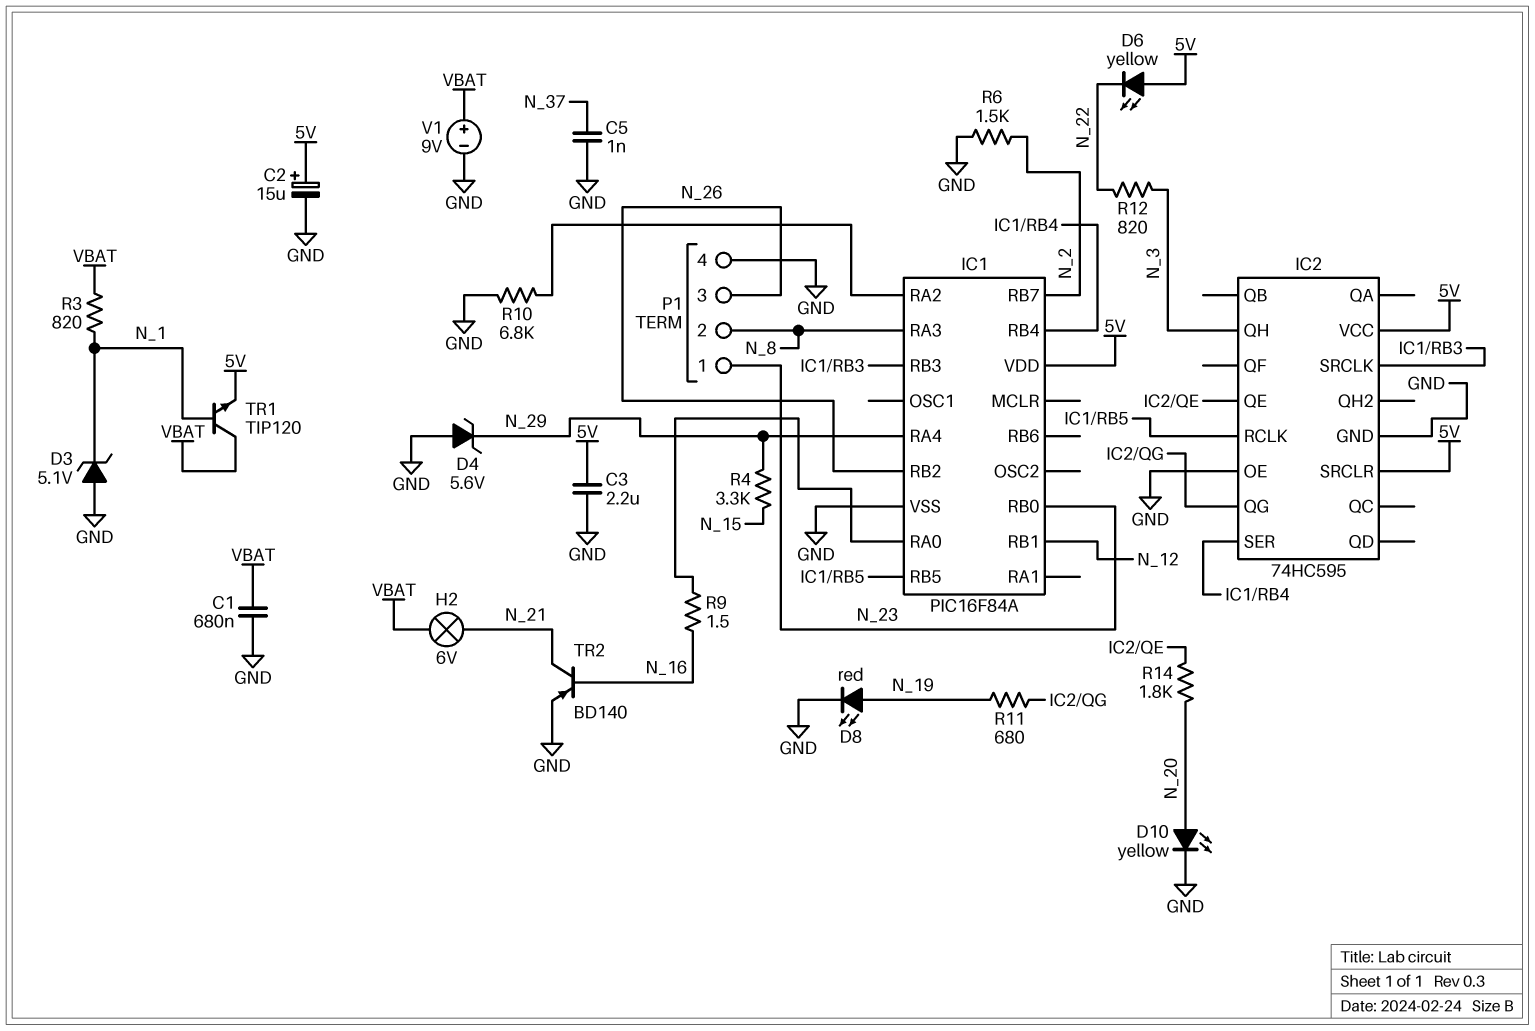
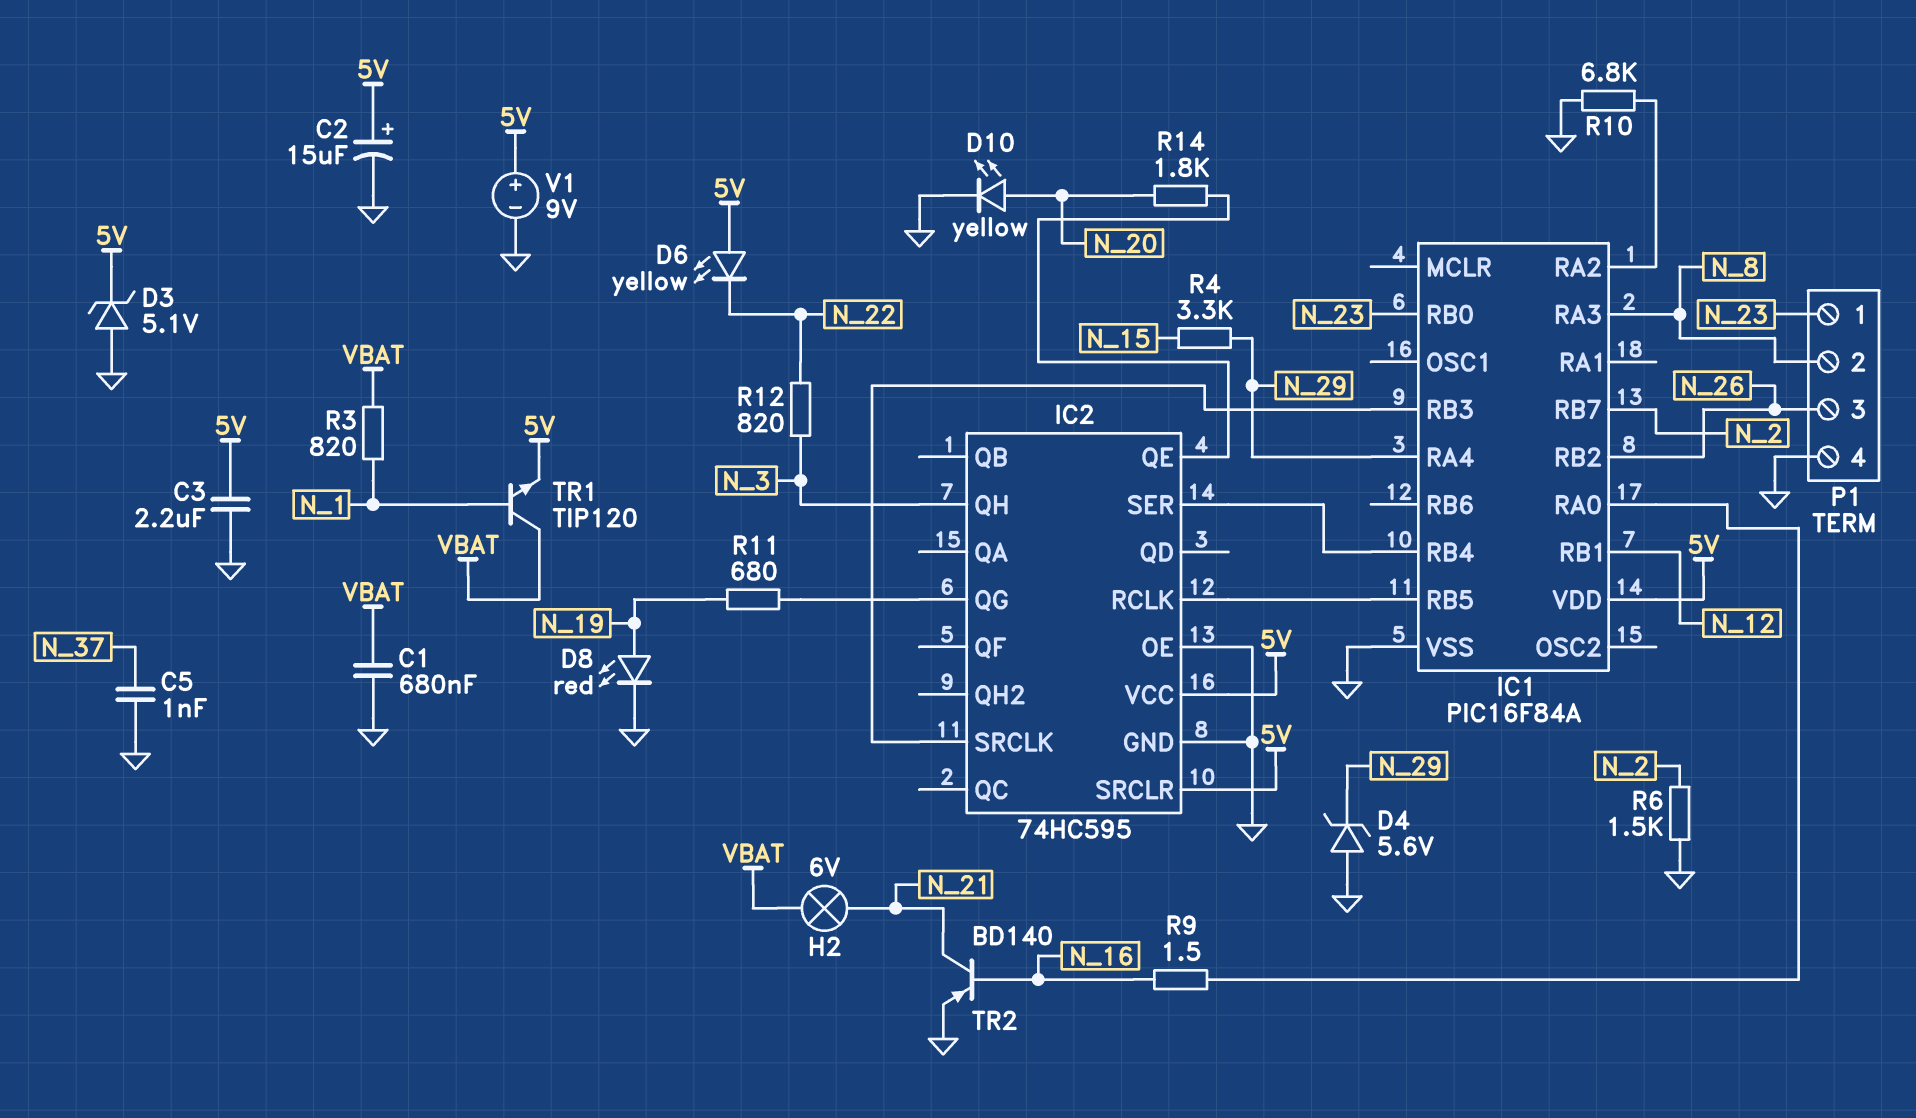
D3: zener 5.1V (A GND, K N_1) -> zener 5.1V (A GND, K 5V)
V1: 9V (plus VBAT, minus GND) -> 9V (plus 5V, minus GND)

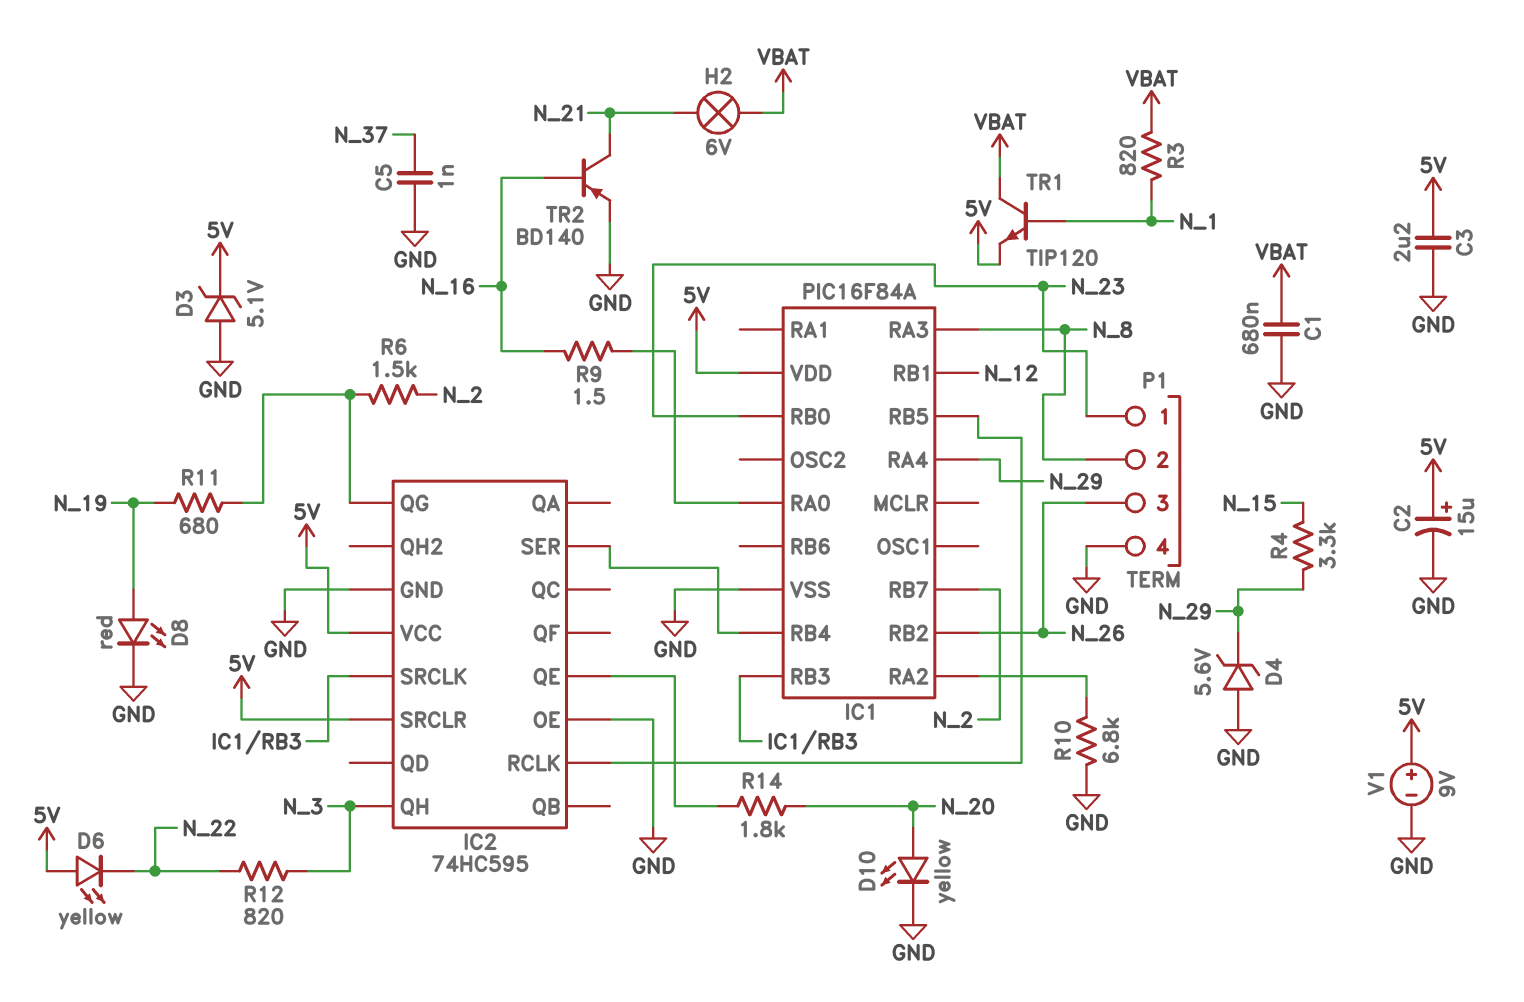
R6: 1.5k (GND, N_2) -> 1.5k (IC2/QG, N_2)

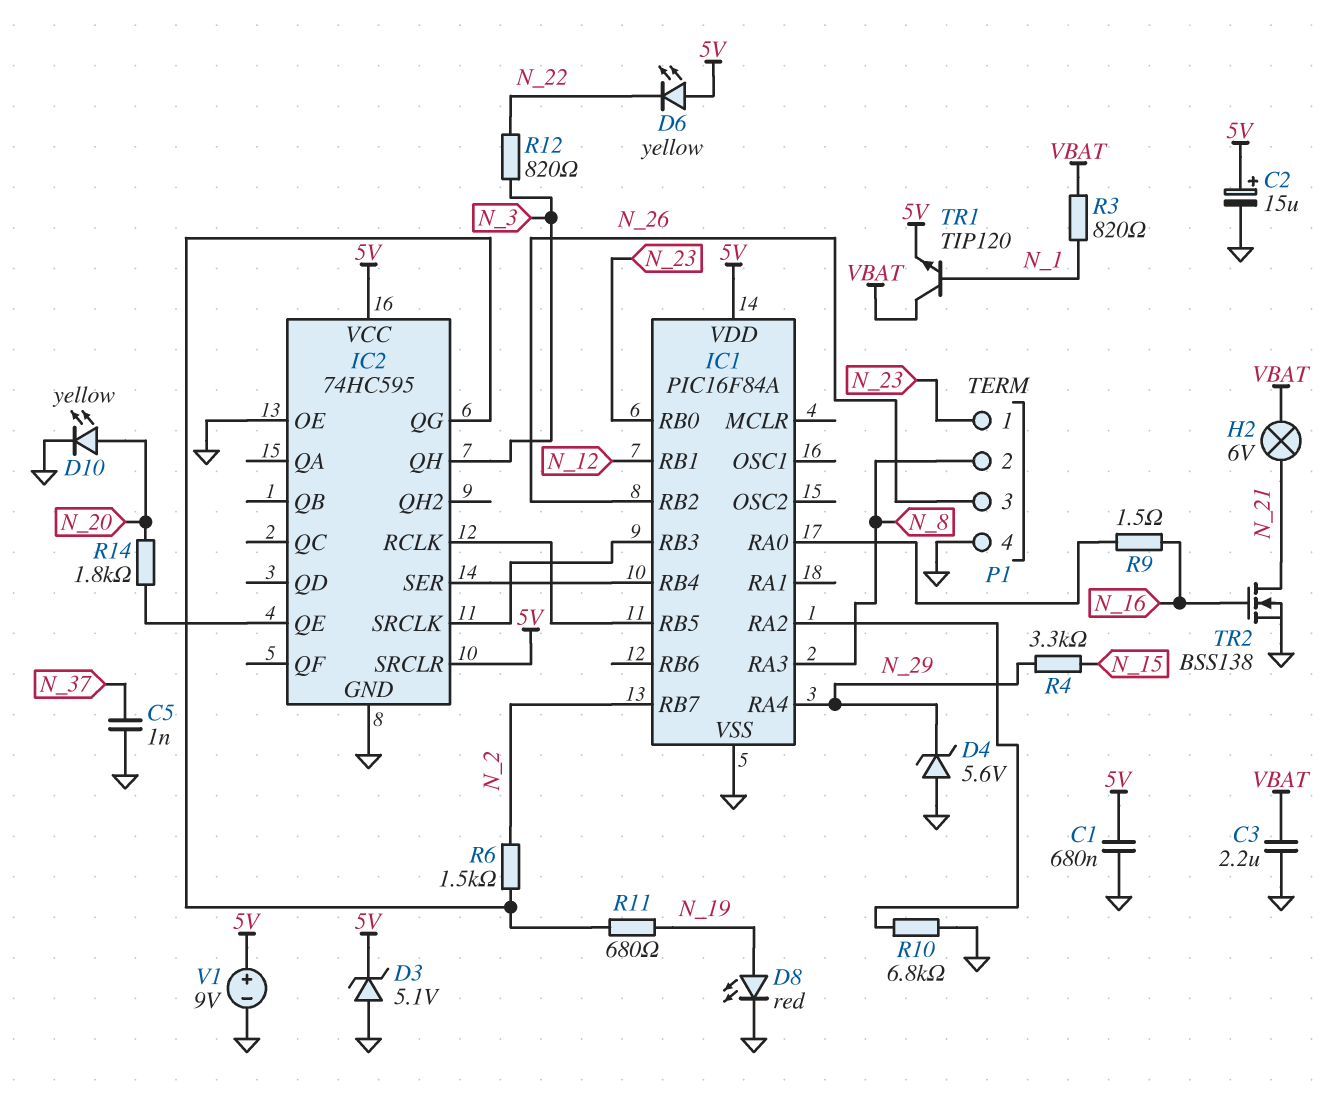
C1: 680nF (GND, VBAT) -> 680nF (5V, GND)
C3: 2.2uF (5V, GND) -> 2.2uF (GND, VBAT)
TR2: PNP BD140 (B N_16, C N_21, E GND) -> NMOS BSS138 (G N_16, D N_21, S GND)

